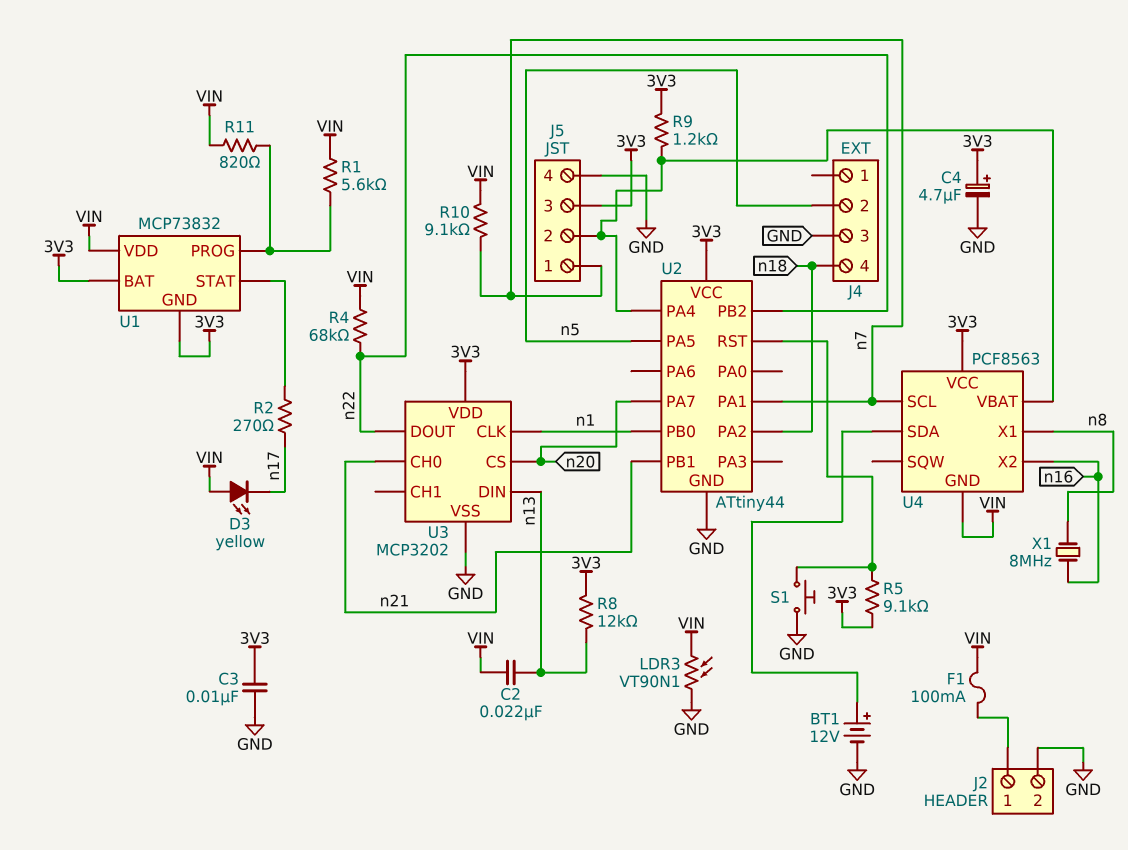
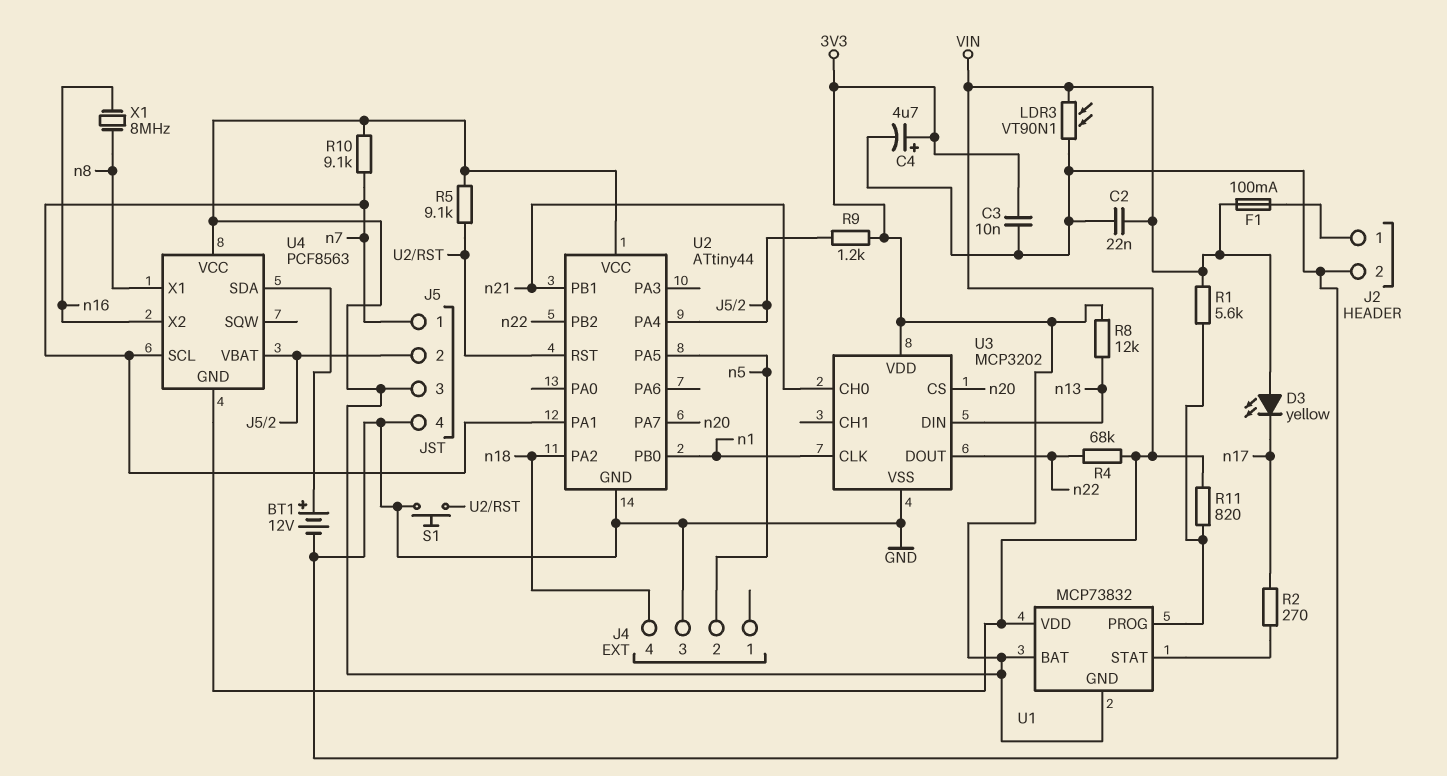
C2: 22nF (VIN, n13) -> 22nF (GND, VIN)
R10: 9.1k (VIN, n7) -> 9.1k (3V3, n7)

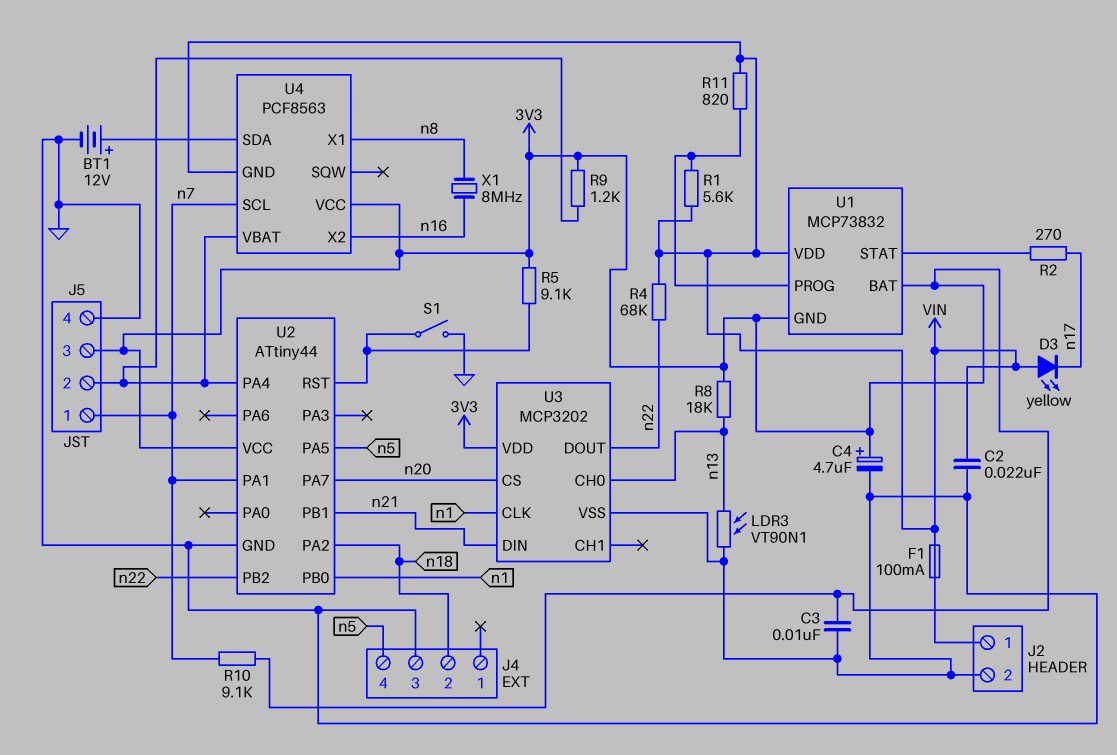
J4 pin 2: n5 -> n18
J4 pin 4: n18 -> n5
LDR3: VT90N1 (GND, VIN) -> VT90N1 (GND, n13)
R8: 12k (3V3, n13) -> 18k (3V3, n13)
S1: button (GND, U2/RST) -> switch (GND, U2/RST)
U3 pin CH0: n21 -> n13
U3 pin DIN: n13 -> n21

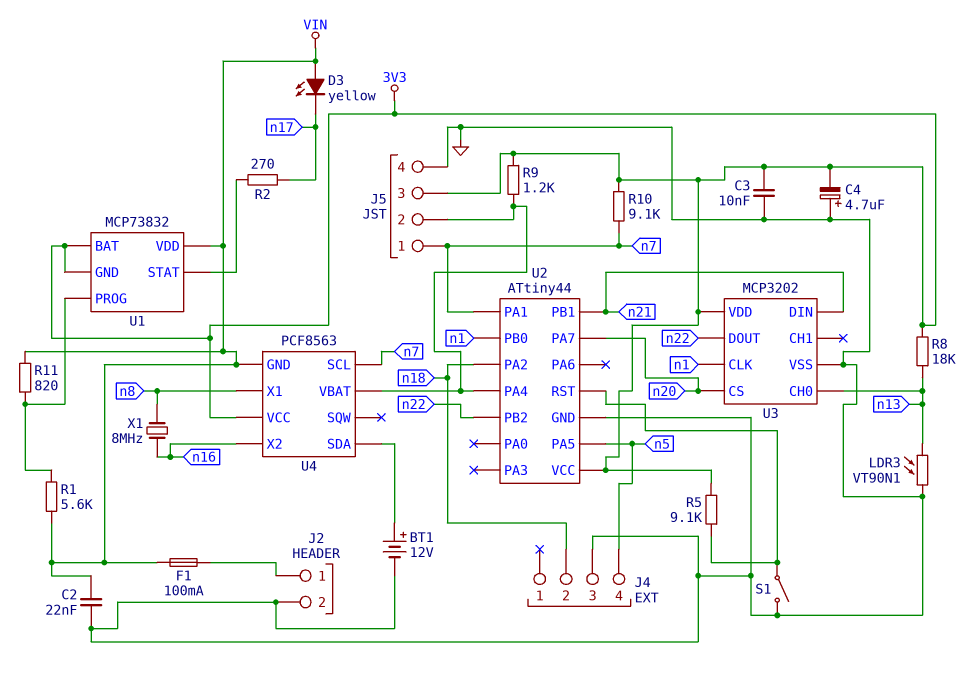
C4: 4.7uF (plus 3V3, minus GND) -> 4.7uF (plus GND, minus 3V3)
R4: 68k (VIN, n22) -> none

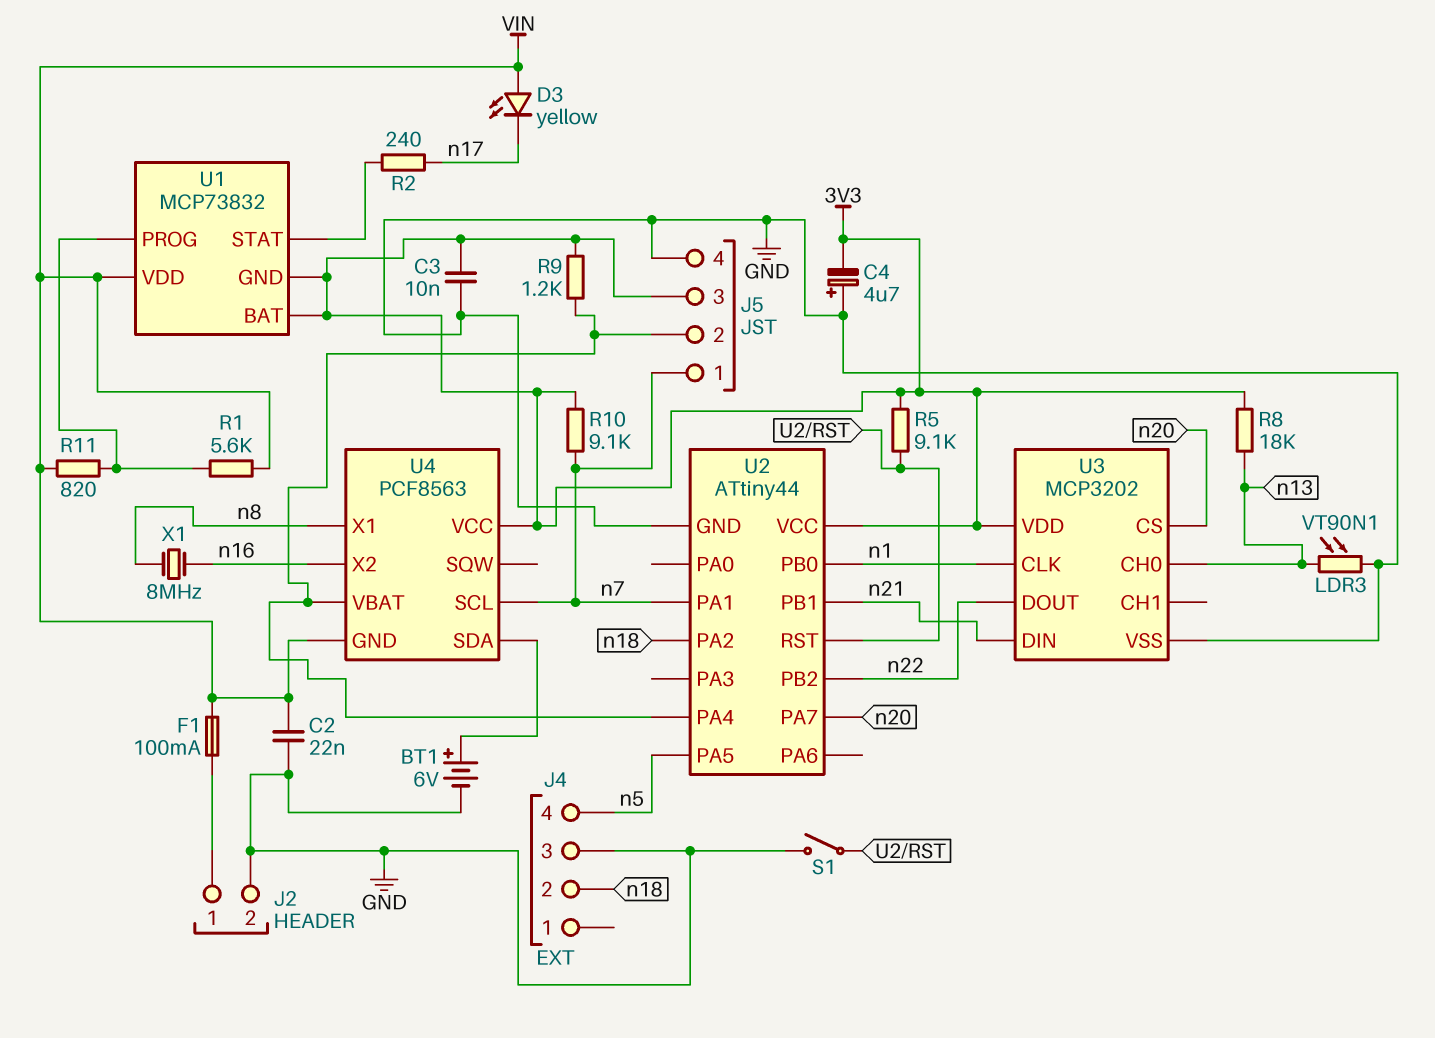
BT1: 12V (plus U4/SDA, minus GND) -> 6V (plus U4/SDA, minus GND)
R2: 270 (U1/STAT, n17) -> 240 (U1/STAT, n17)

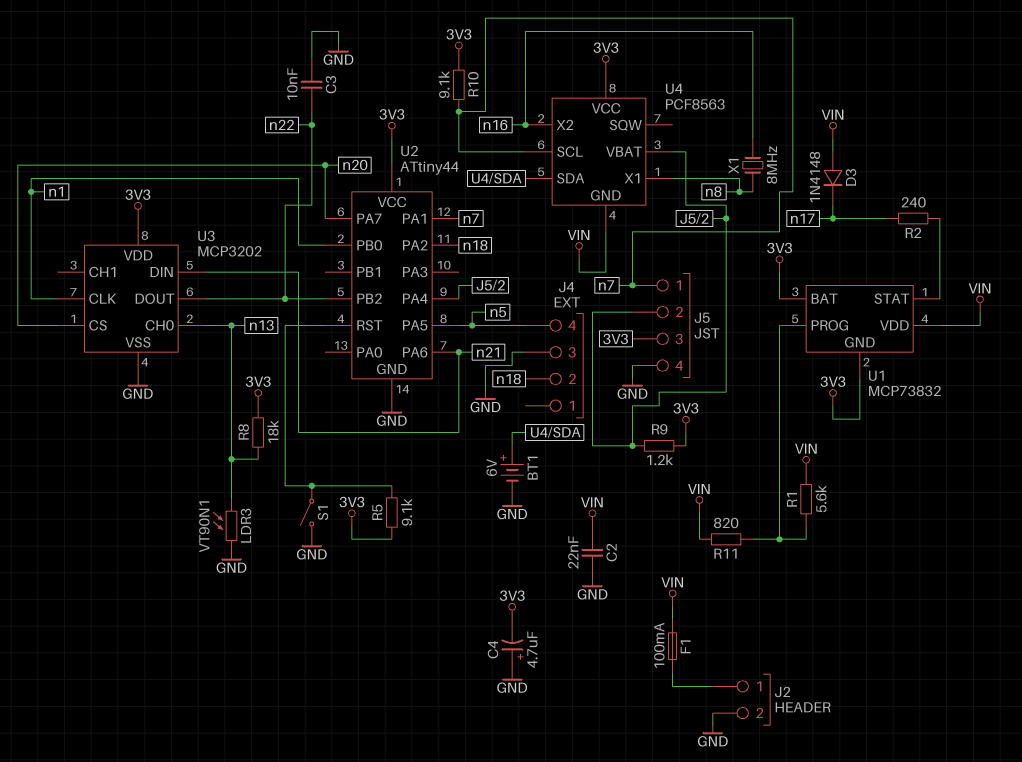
C3: 10nF (3V3, GND) -> 10nF (GND, n22)
D3: LED yellow (A VIN, K n17) -> diode 1N4148 (A VIN, K n17)
U2 pin PA6: none -> n21
U2 pin PB1: n21 -> none

